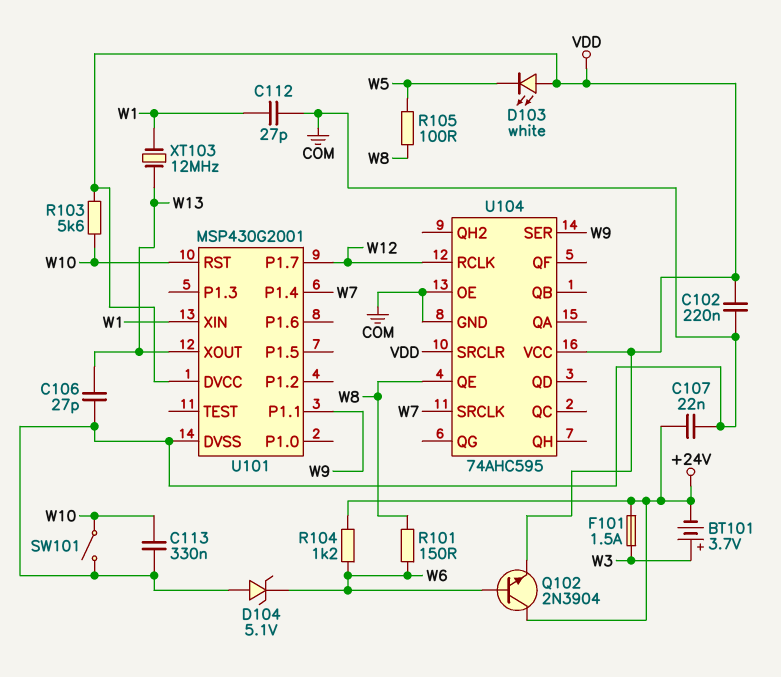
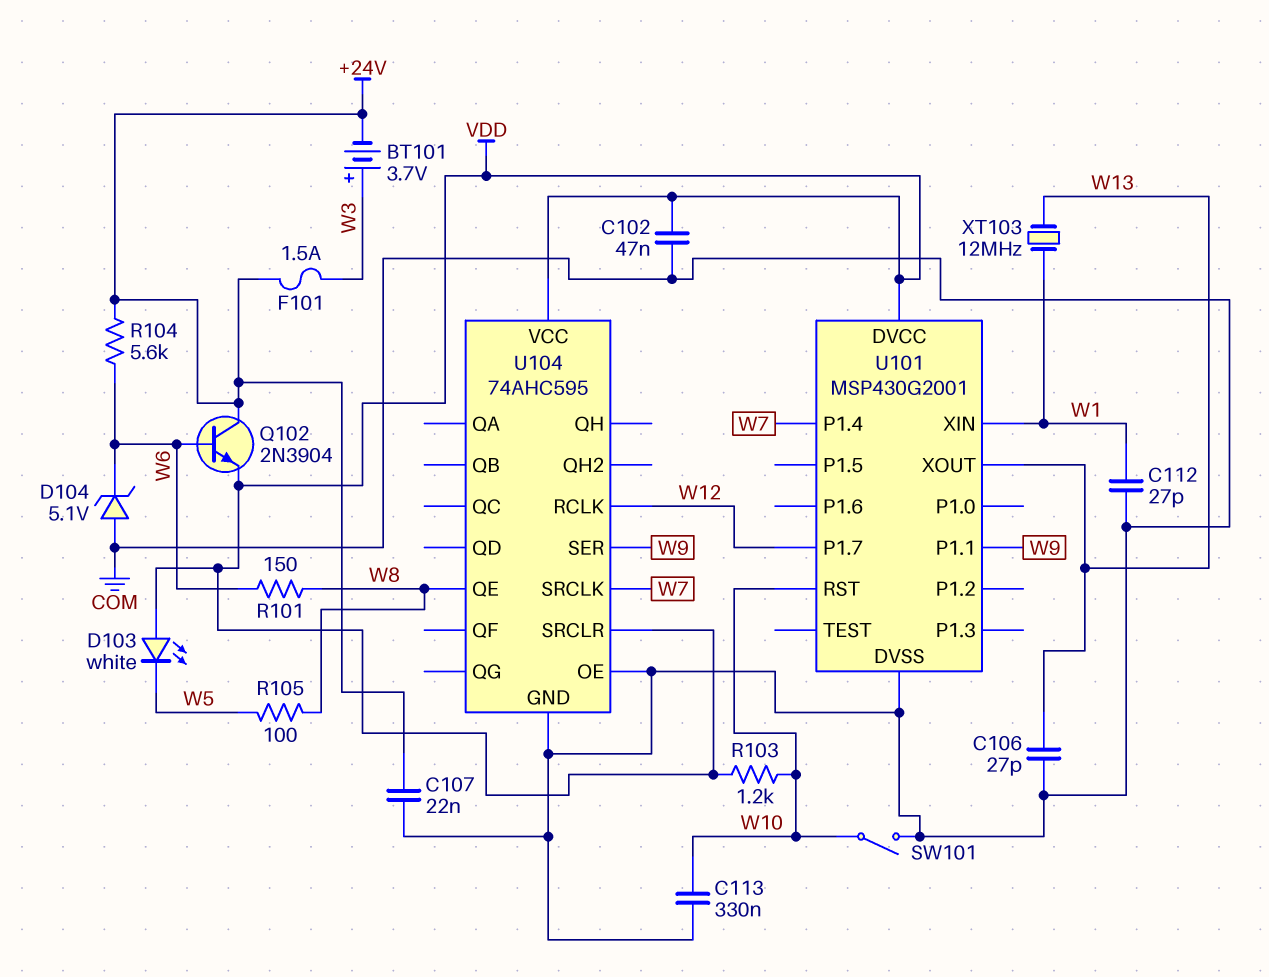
C102: 220nF (COM, VDD) -> 47nF (COM, VDD)
R103: 5.6k (VDD, W10) -> 1.2k (VDD, W10)
R104: 1.2k (+24V, W6) -> 5.6k (+24V, W6)

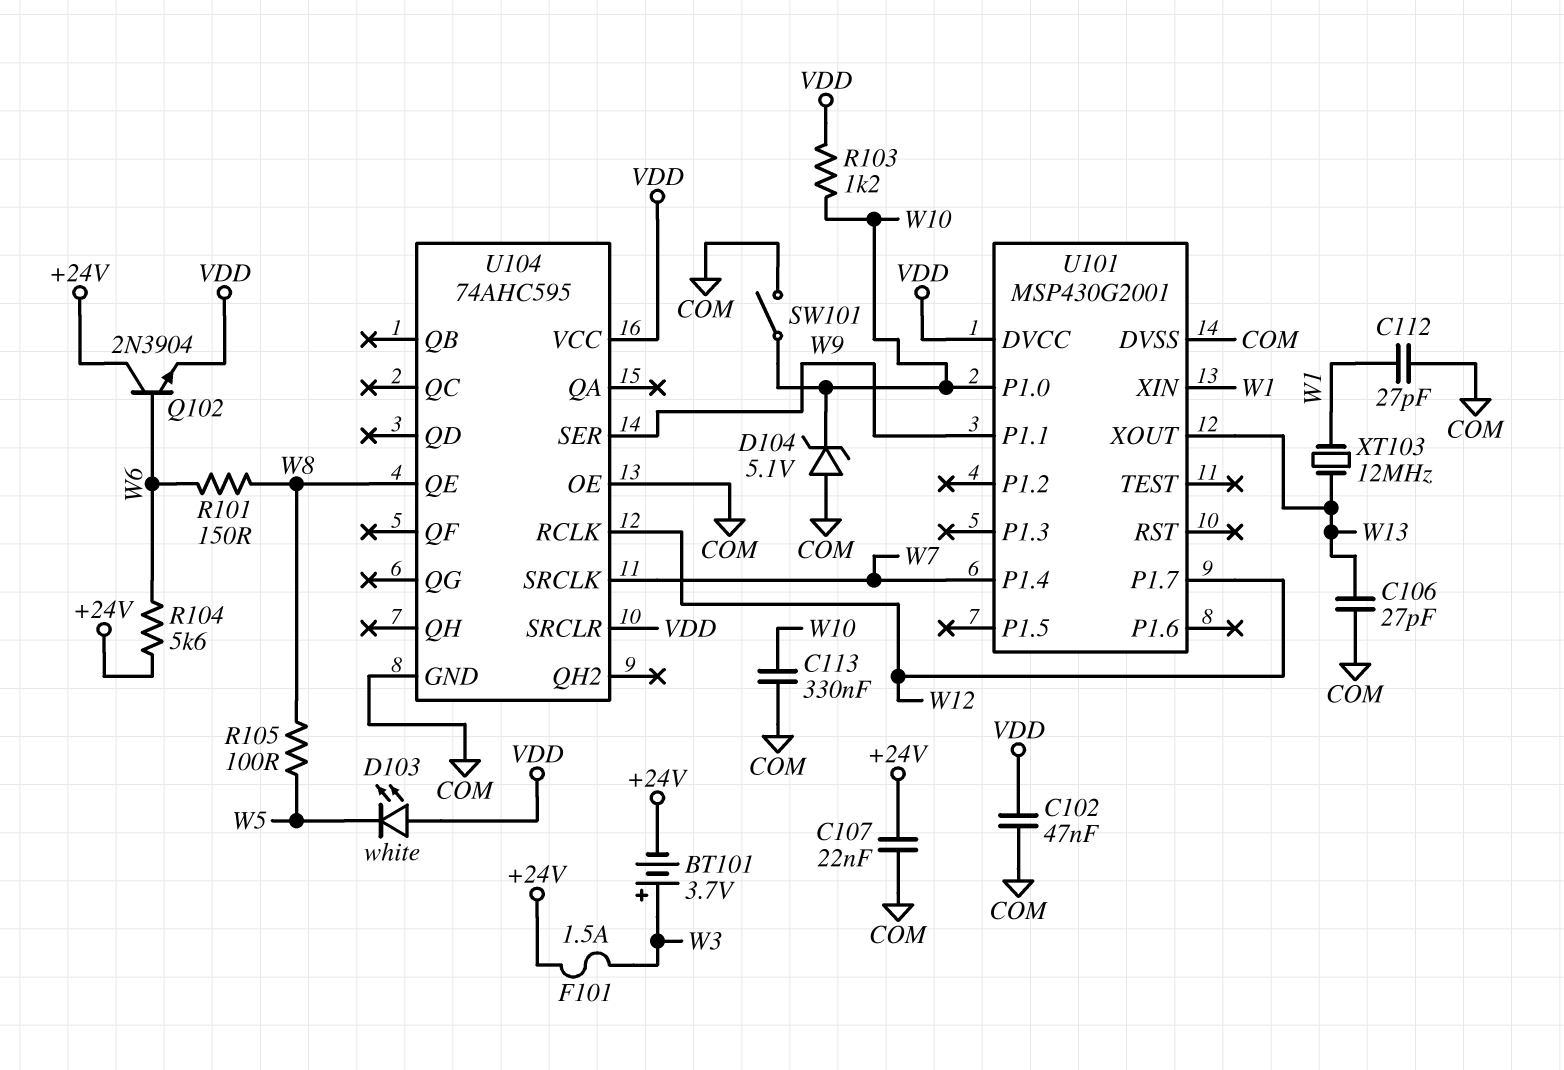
D104: zener 5.1V (A COM, K W6) -> zener 5.1V (A COM, K W10)
U101 pin P1.0: none -> W10
U101 pin RST: W10 -> none

